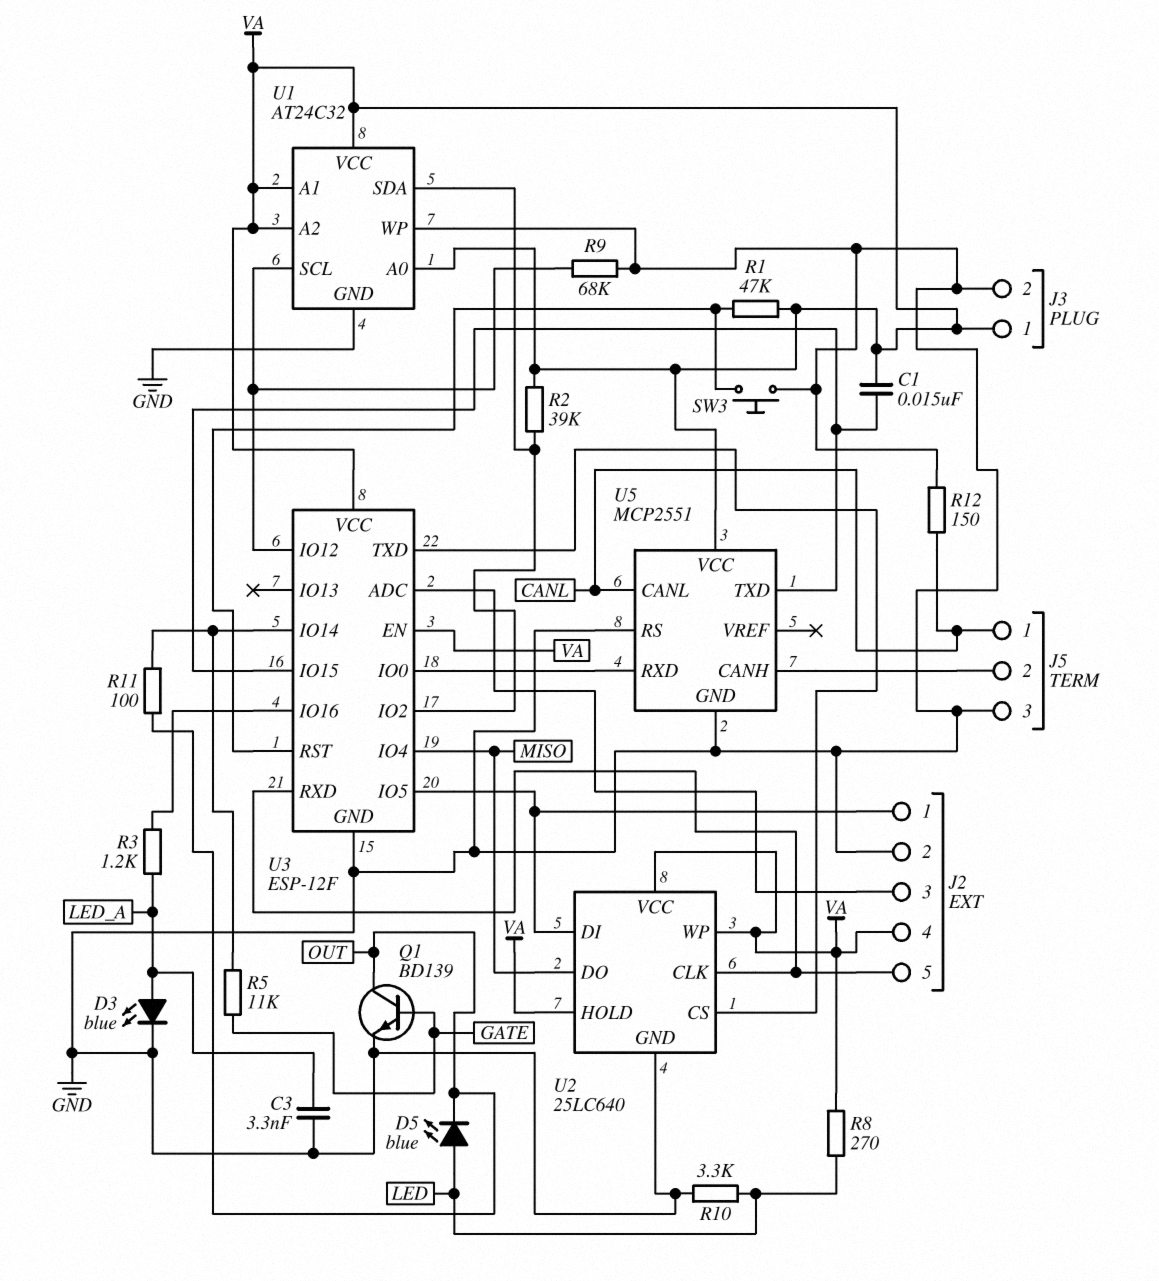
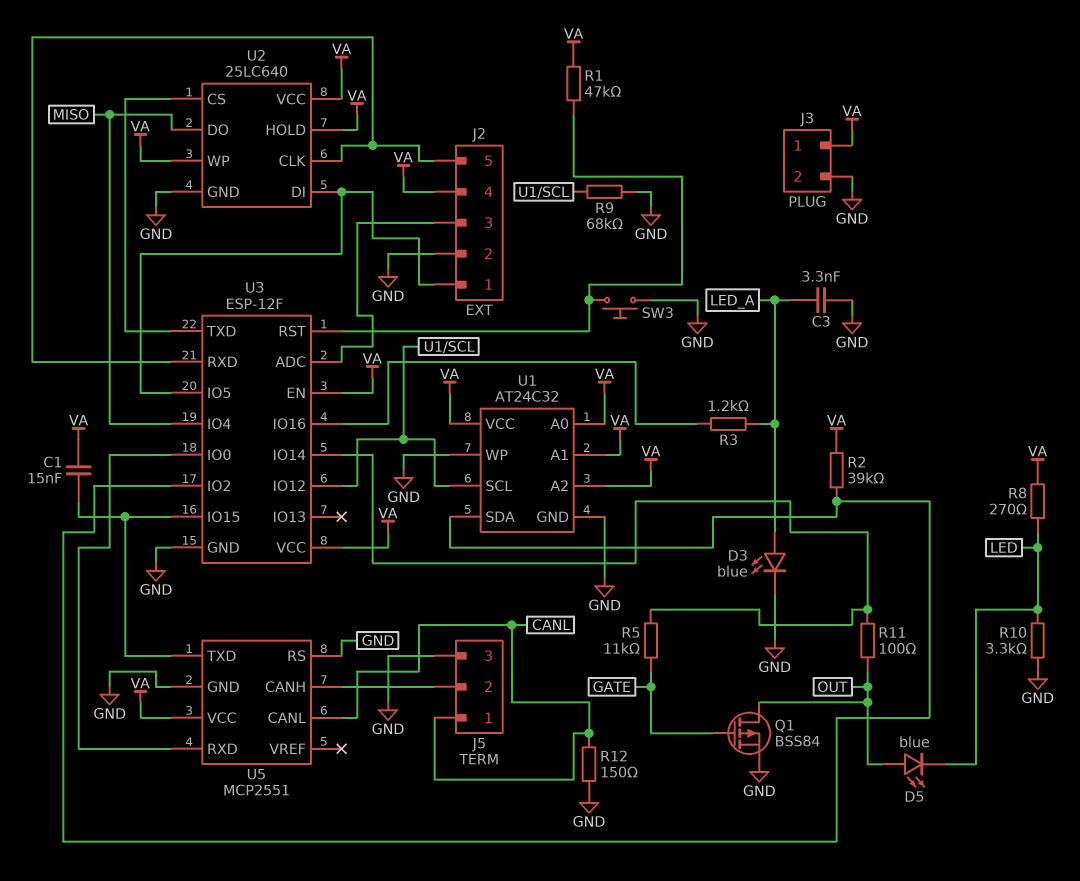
D5: LED blue (A LED, K OUT) -> LED blue (A OUT, K LED)
Q1: NPN BD139 (B GATE, C OUT, E GND) -> PMOS BSS84 (G GATE, D OUT, S GND)

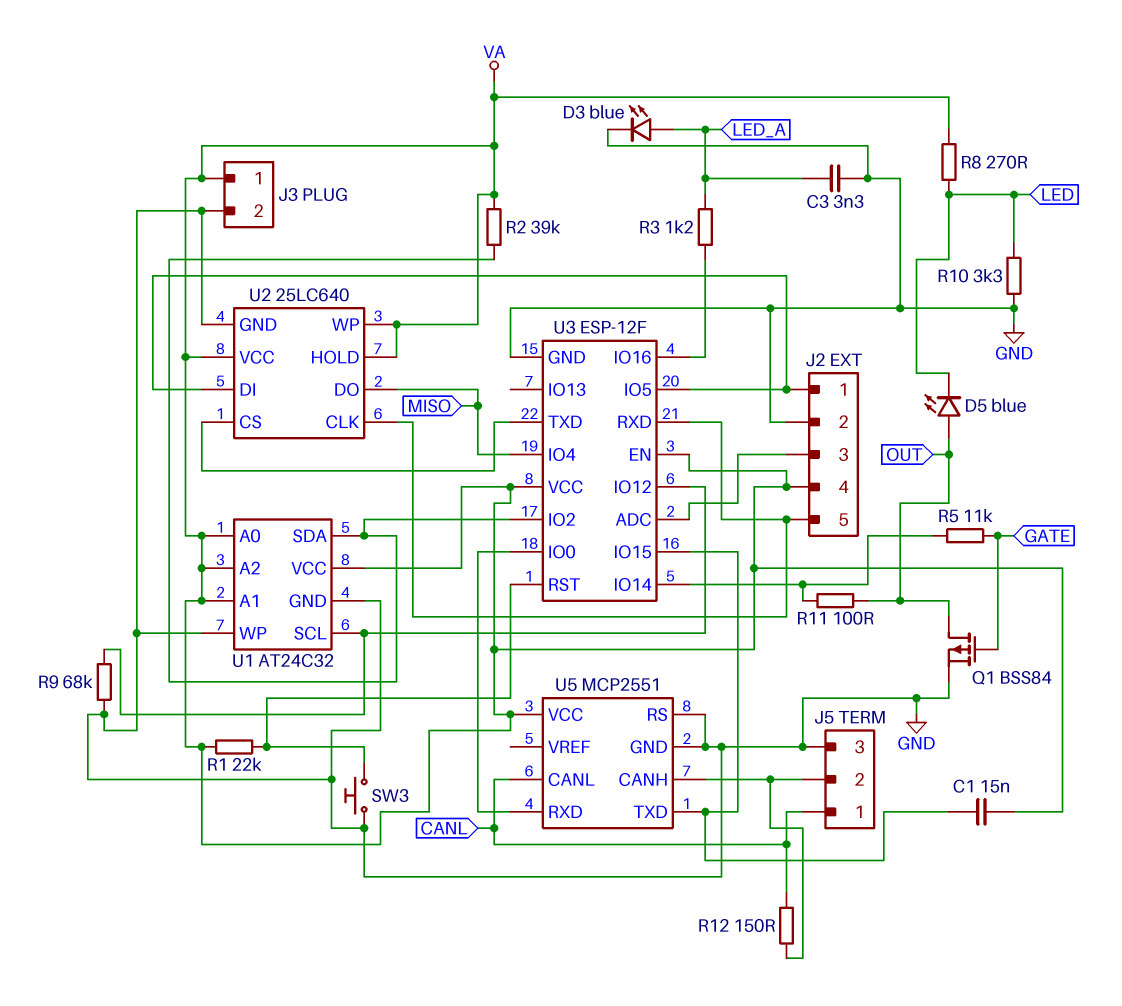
R1: 47k (U3/RST, VA) -> 22k (U3/RST, VA)
R12: 150 (CANL, GND) -> 150 (CANL, J5/2)

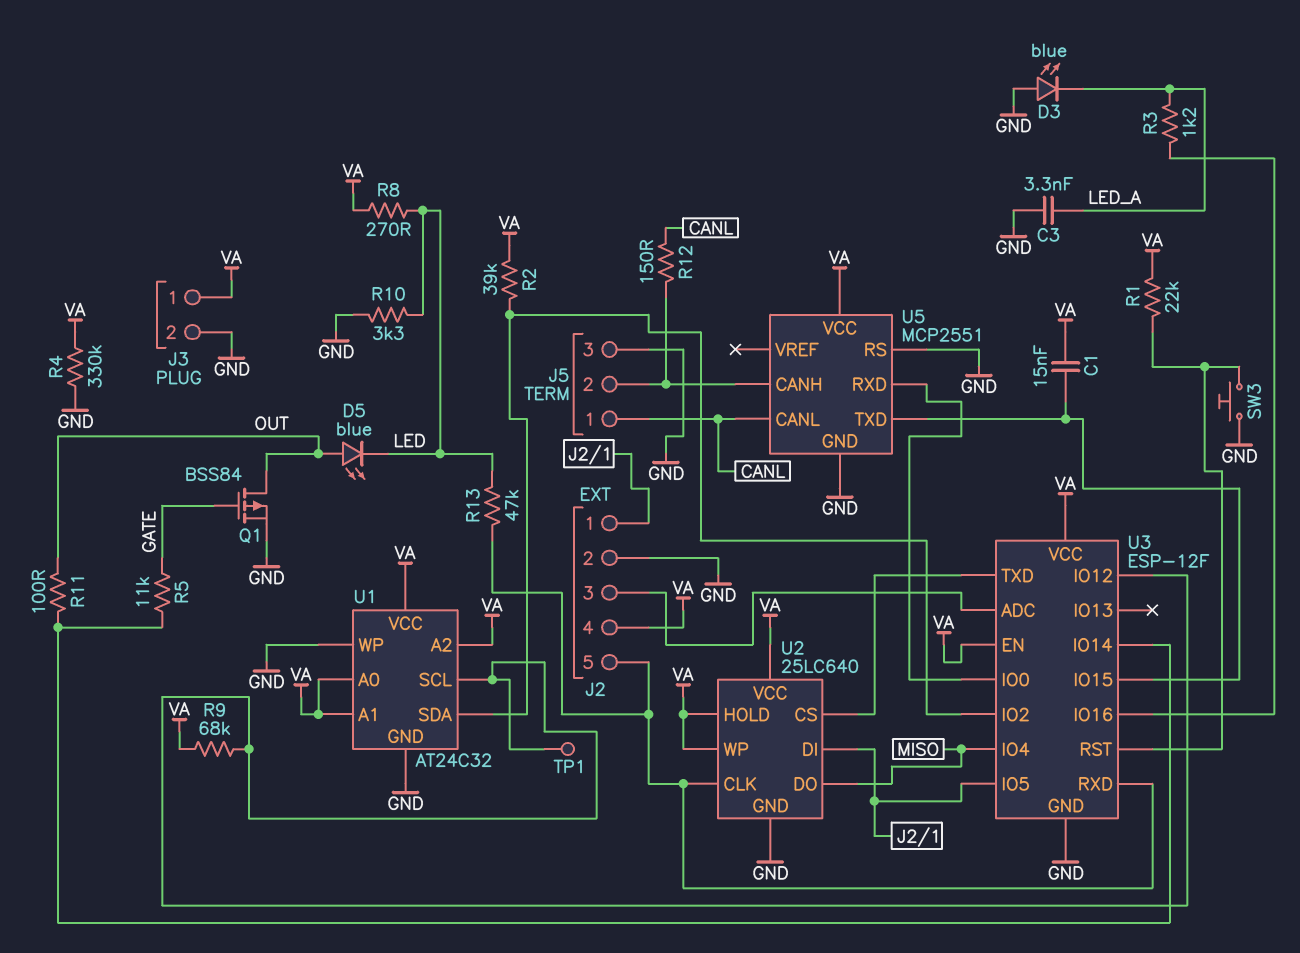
D3: LED blue (A LED_A, K GND) -> LED blue (A GND, K LED_A)
R4: none -> 330k (GND, VA)
R9: 68k (GND, U1/SCL) -> 68k (U1/SCL, VA)
R13: none -> 47k (J2/5, LED)
TP1: none -> test point (U1/SCL)

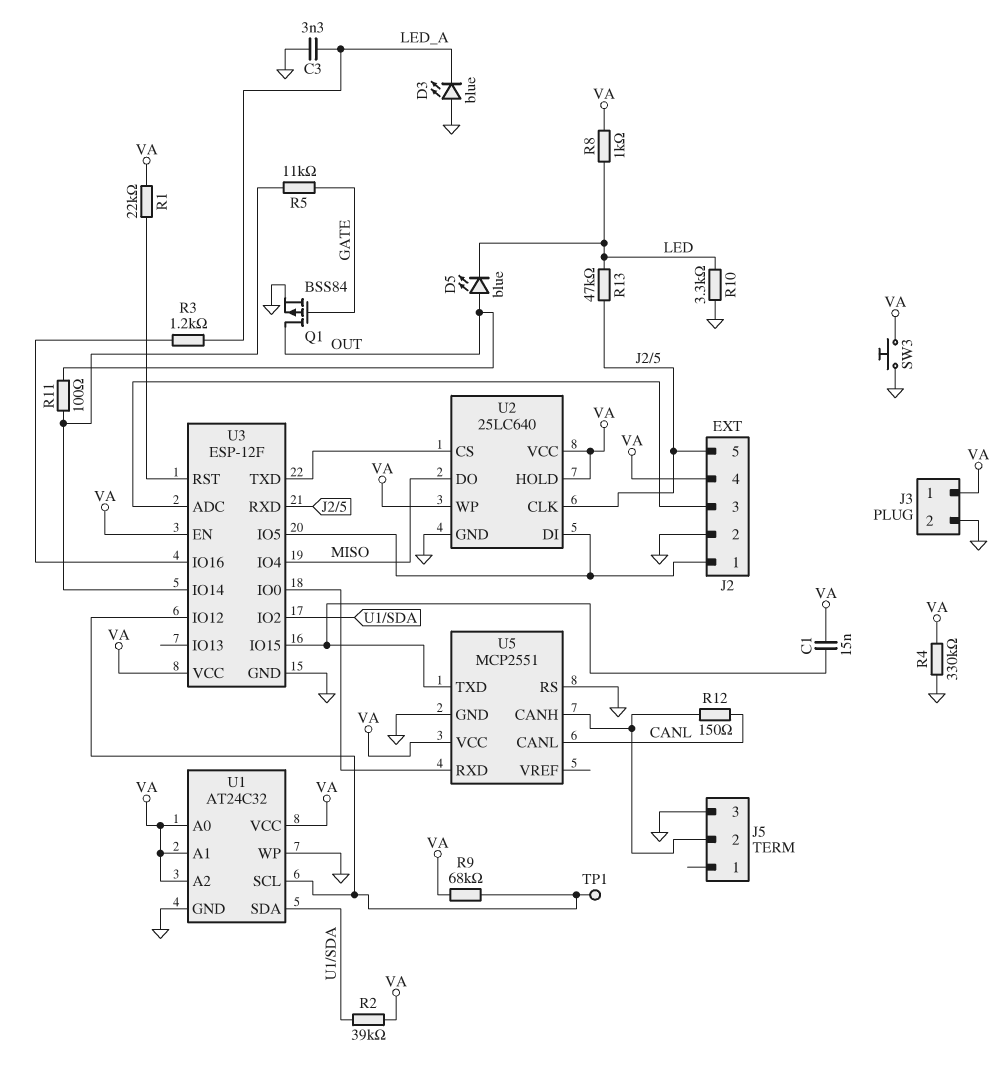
J5 pin 1: CANL -> none
R8: 270 (LED, VA) -> 1k (LED, VA)
SW3: button (GND, U3/RST) -> button (GND, VA)

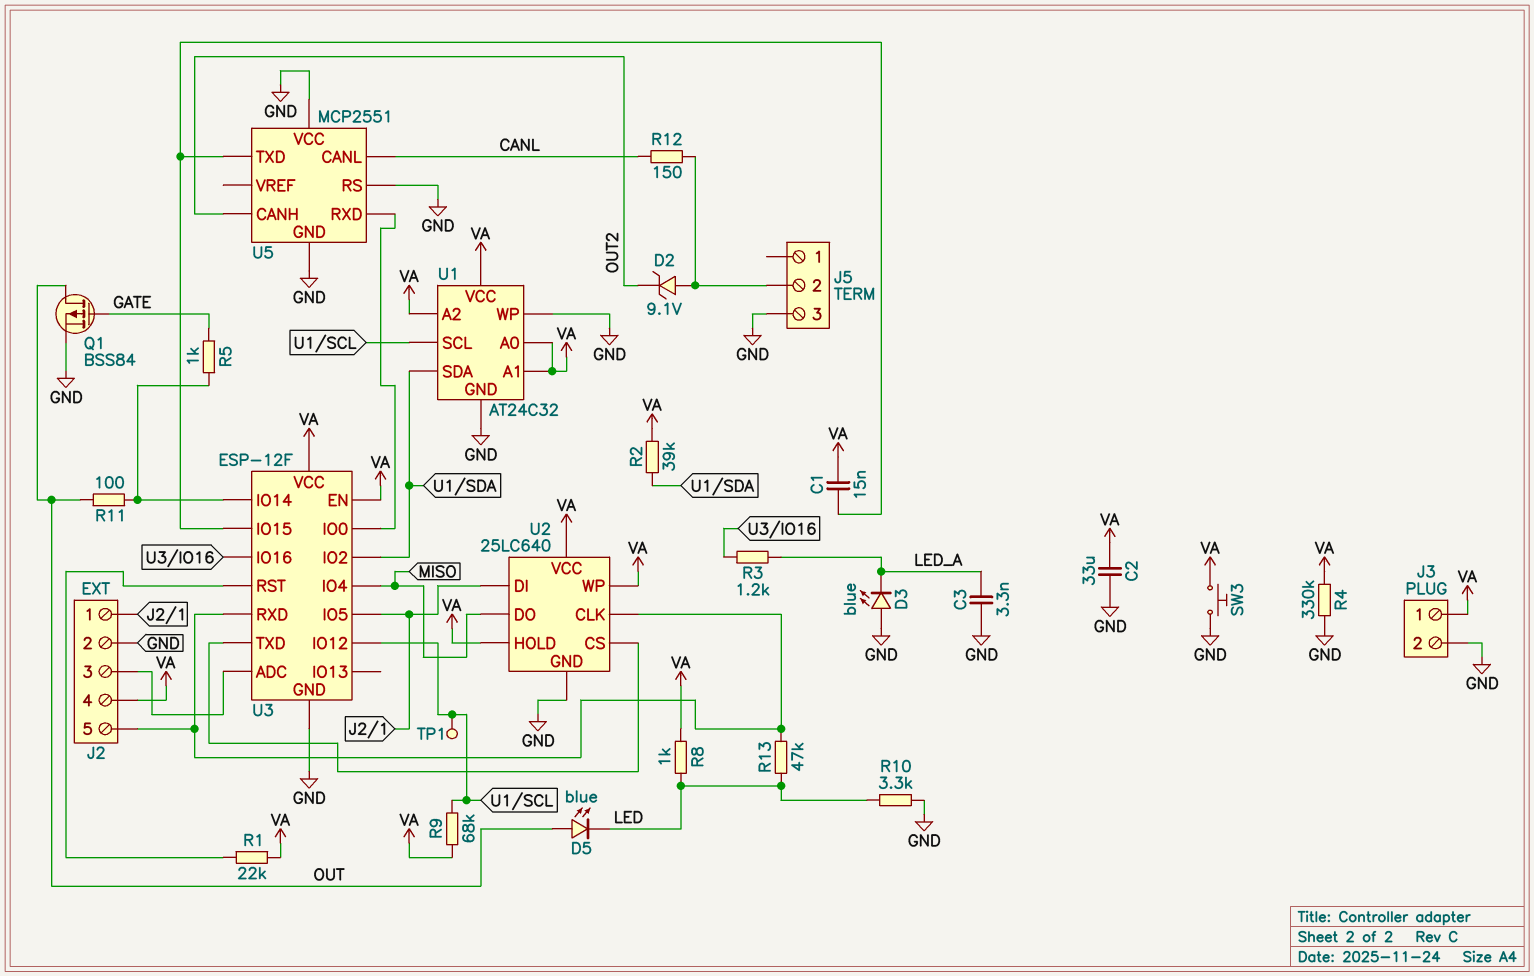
C2: none -> 33uF (GND, VA)
D2: none -> zener 9.1V (A J5/2, K OUT2)
R5: 11k (GATE, U3/IO14) -> 1k (GATE, U3/IO14)
U5 pin CANH: J5/2 -> OUT2
U5 pin VCC: VA -> GND

